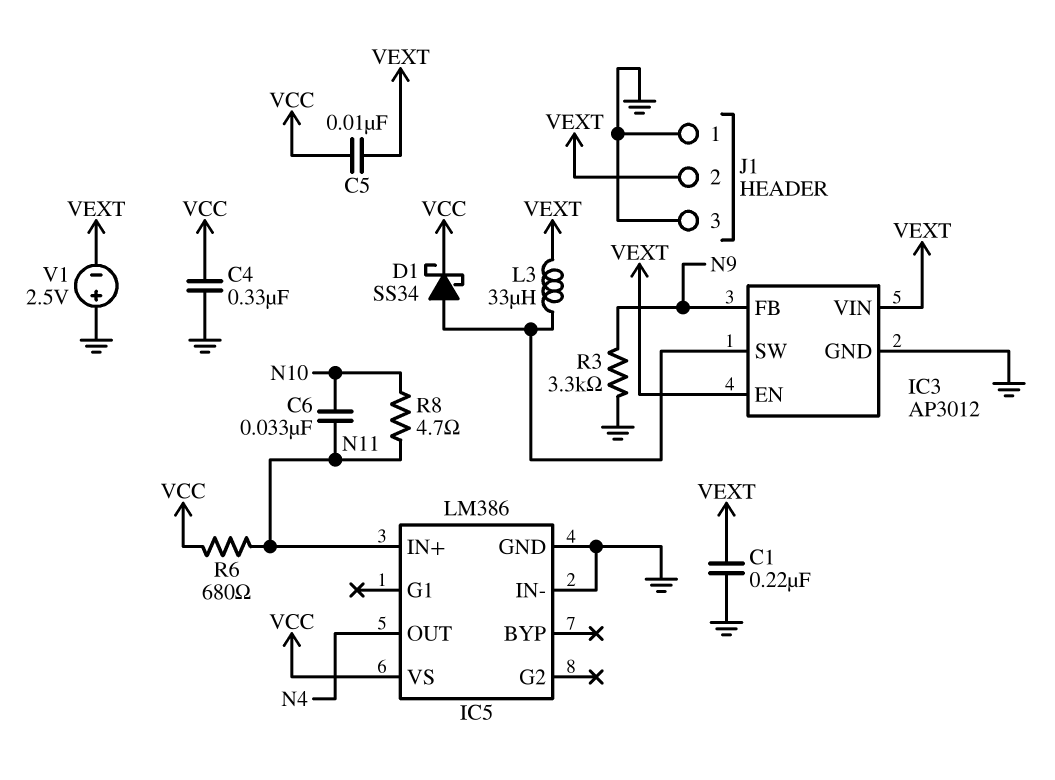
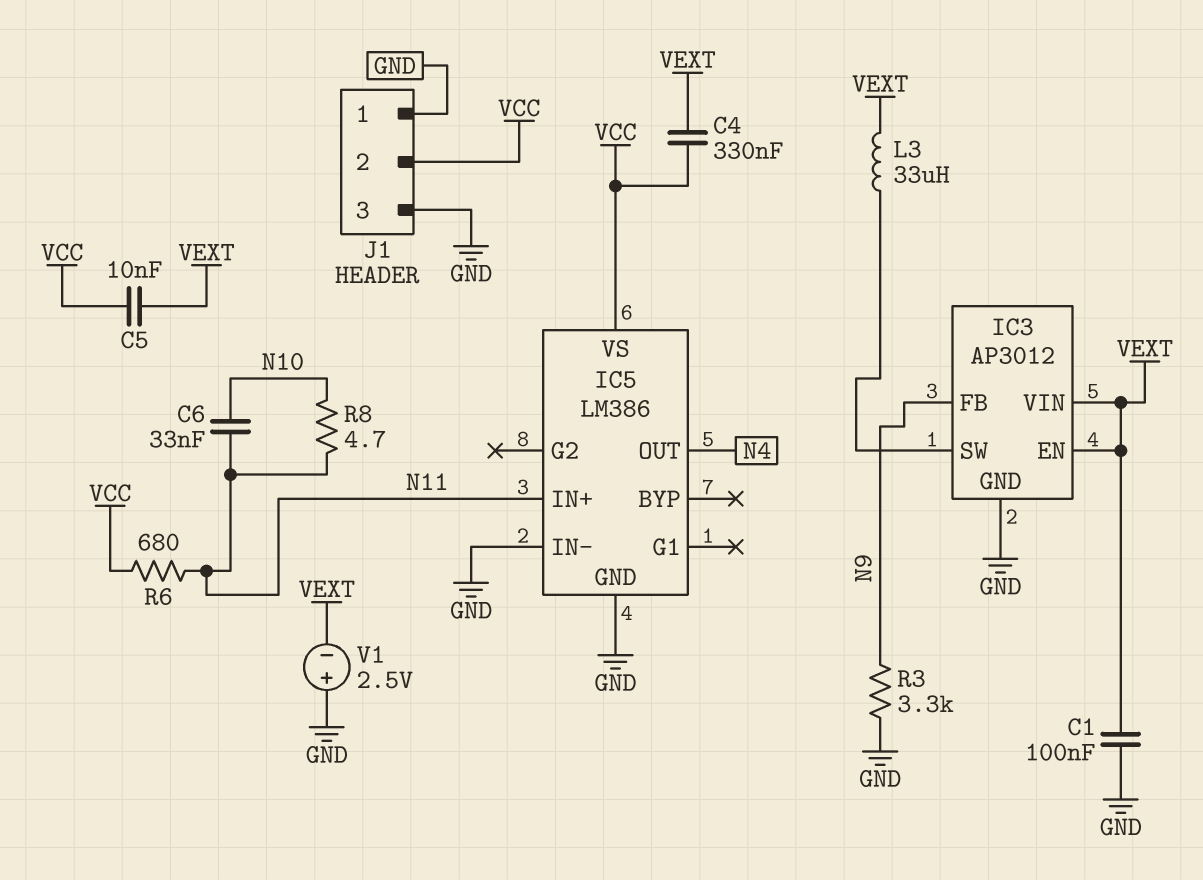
C1: 220nF (GND, VEXT) -> 100nF (GND, VEXT)
C4: 330nF (GND, VCC) -> 330nF (VCC, VEXT)
D1: schottky SS34 (A IC3/SW, K VCC) -> none
J1 pin 2: VEXT -> VCC

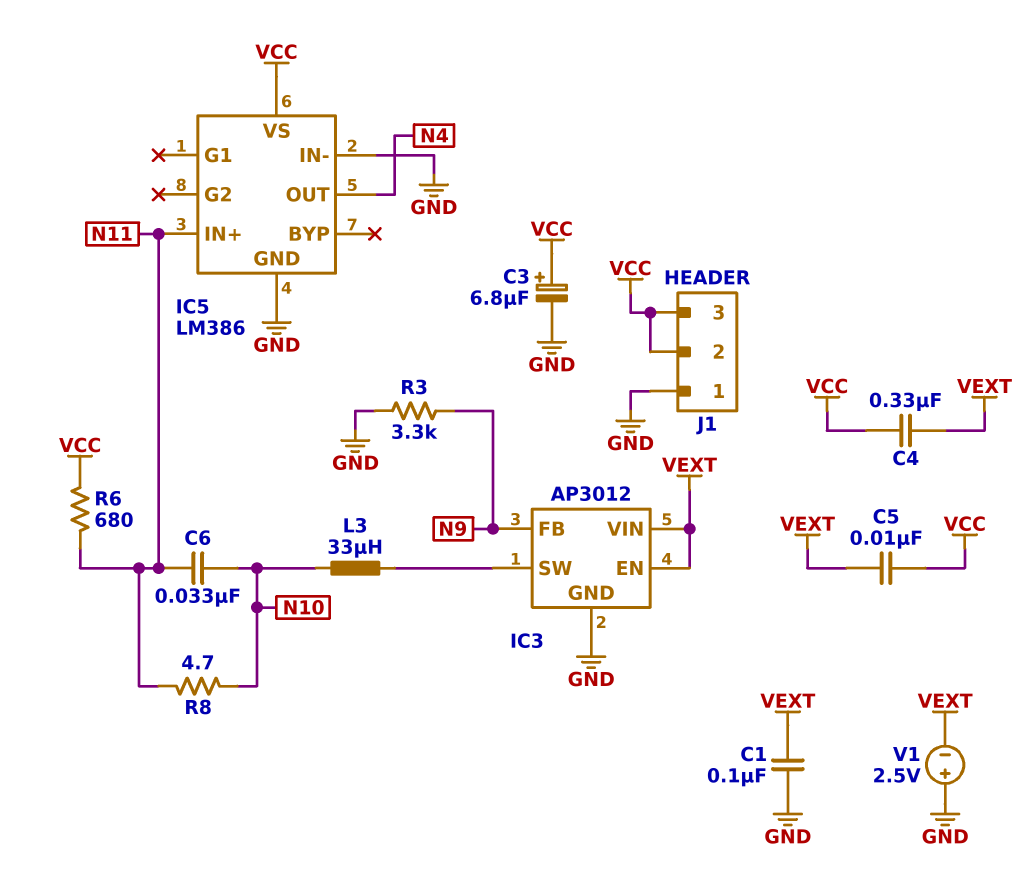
C3: none -> 6.8uF (plus VCC, minus GND)
J1 pin 3: GND -> VCC
L3: 33uH (IC3/SW, VEXT) -> 33uH (IC3/SW, N10)

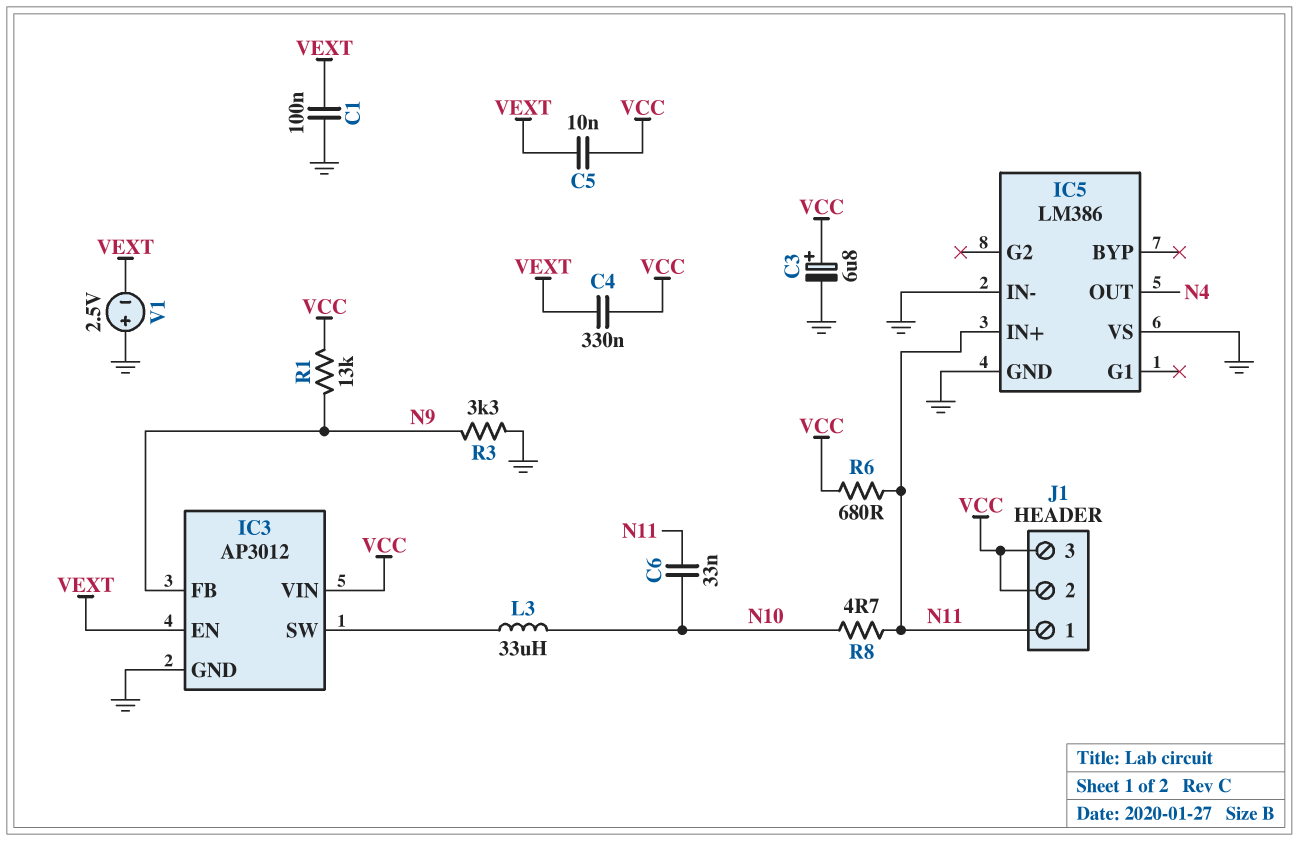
IC3 pin VIN: VEXT -> VCC
IC5 pin VS: VCC -> GND
J1 pin 1: GND -> N11
R1: none -> 13k (N9, VCC)

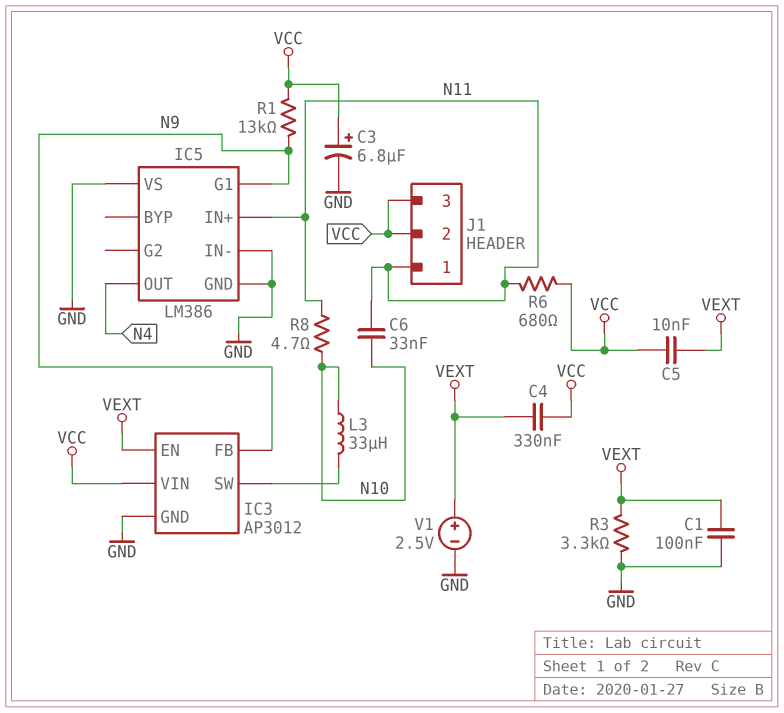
IC5 pin G1: none -> N9
R3: 3.3k (GND, N9) -> 3.3k (GND, VEXT)
V1: 2.5V (plus GND, minus VEXT) -> 2.5V (plus VEXT, minus GND)

